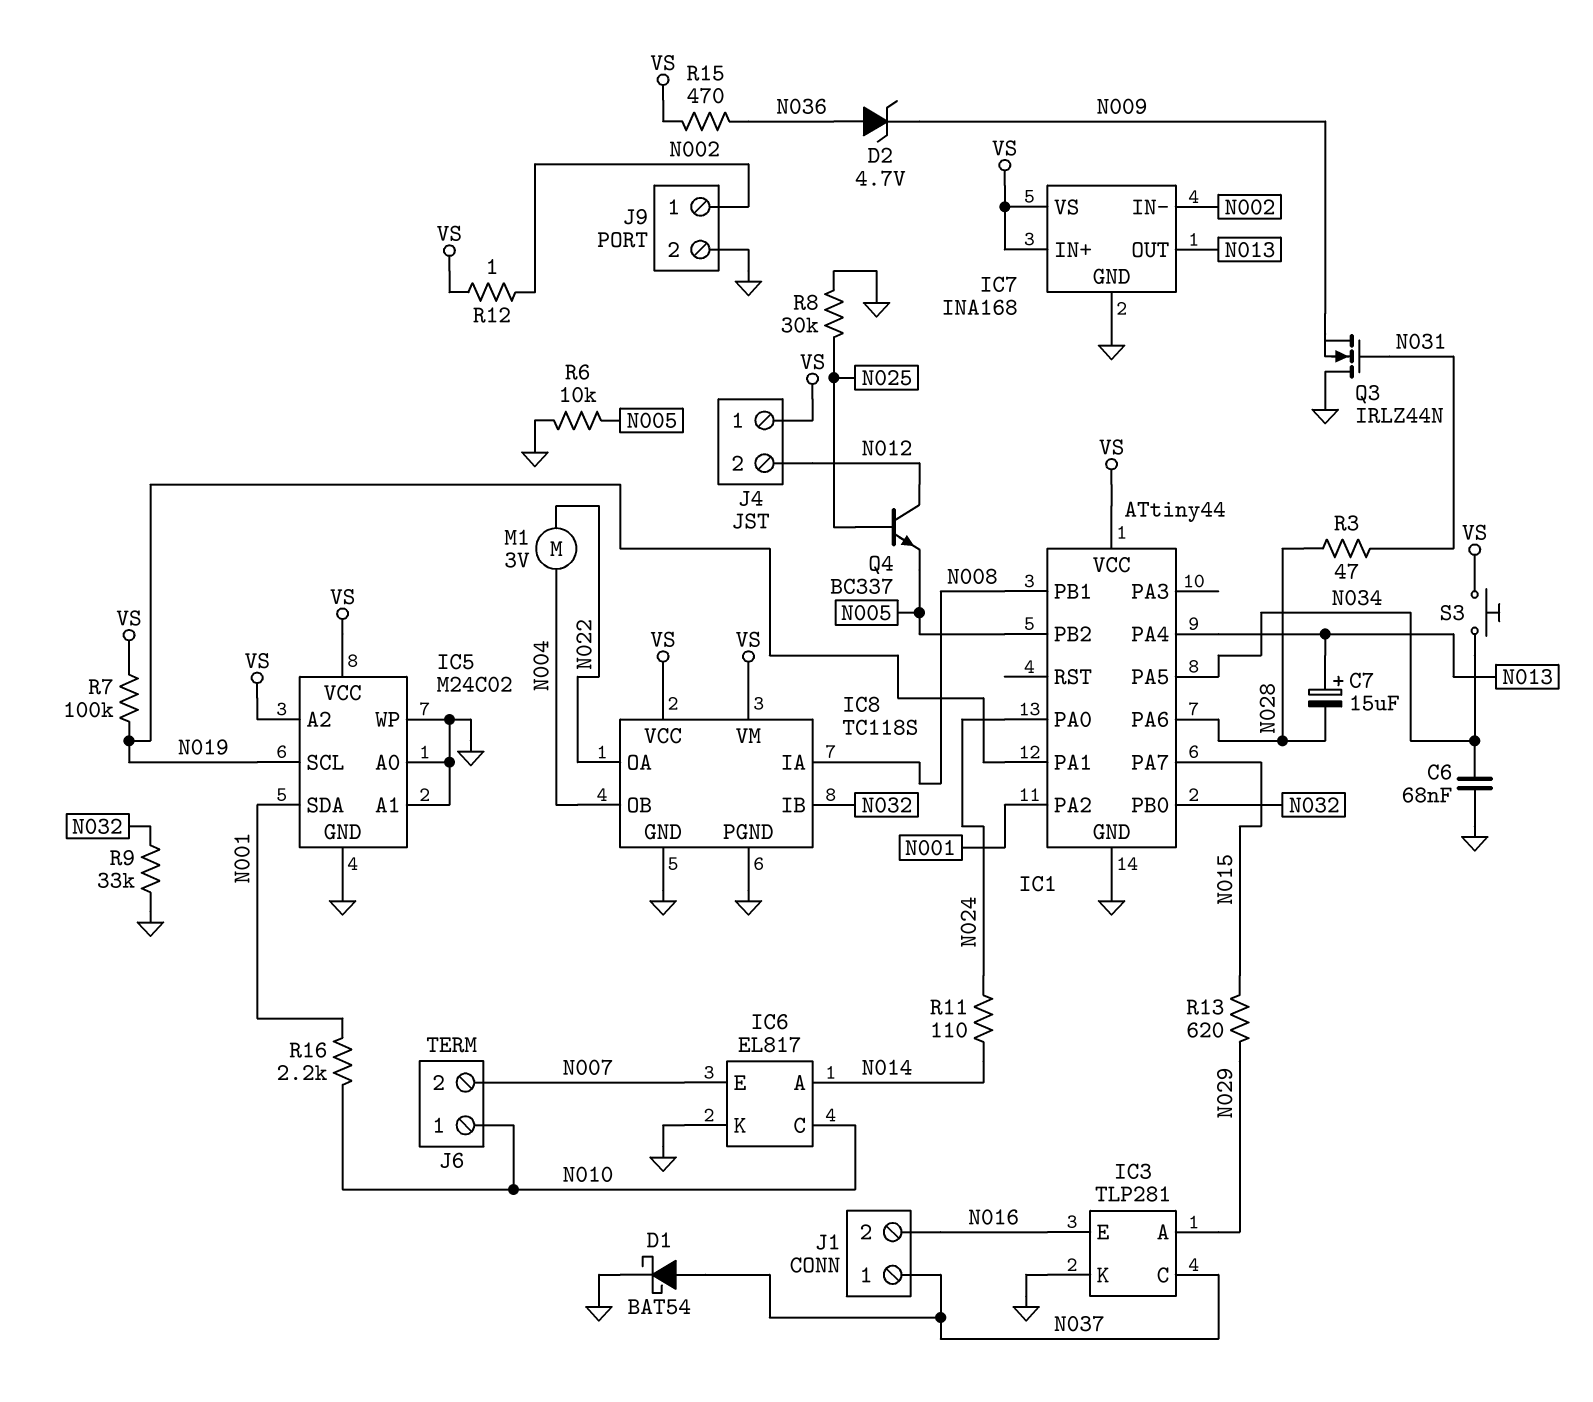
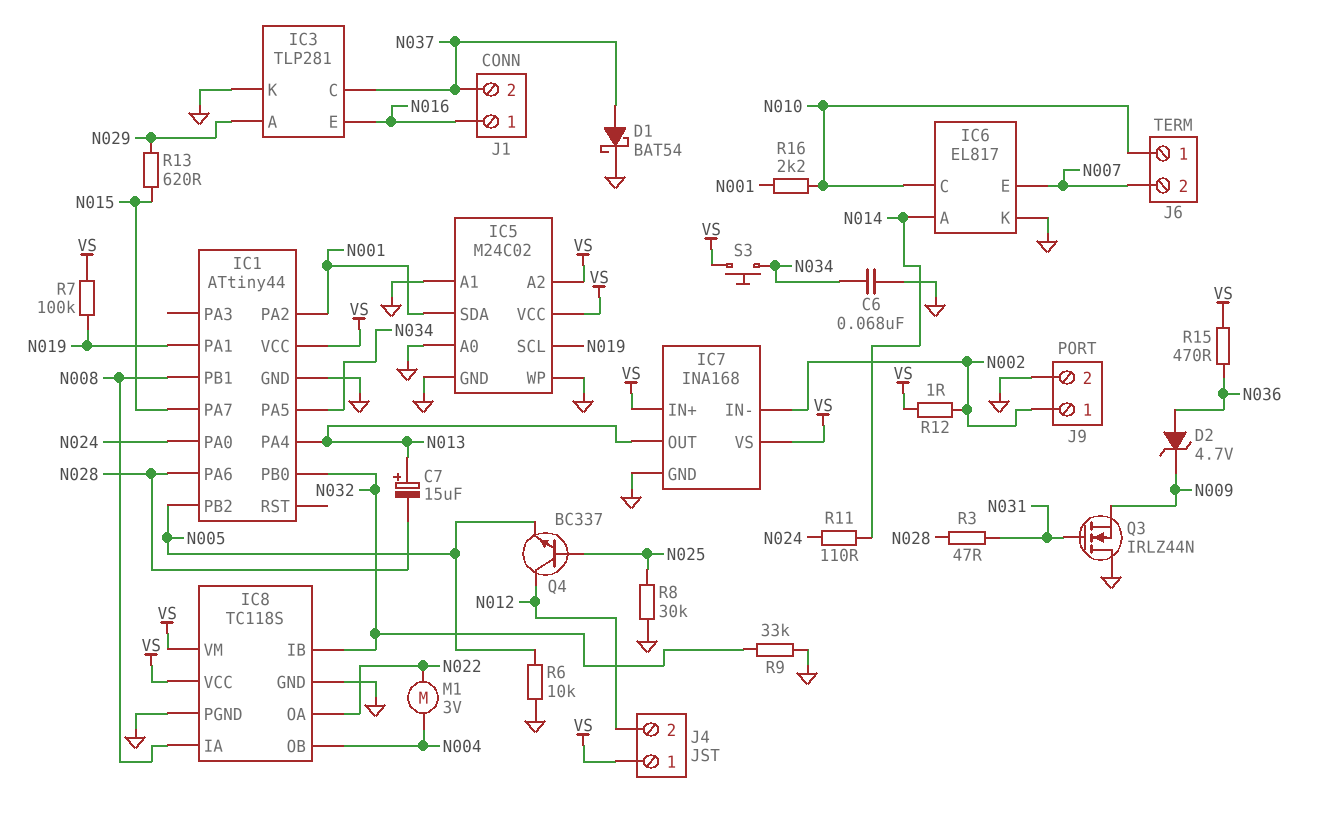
J1 pin 1: N037 -> N016
J1 pin 2: N016 -> N037

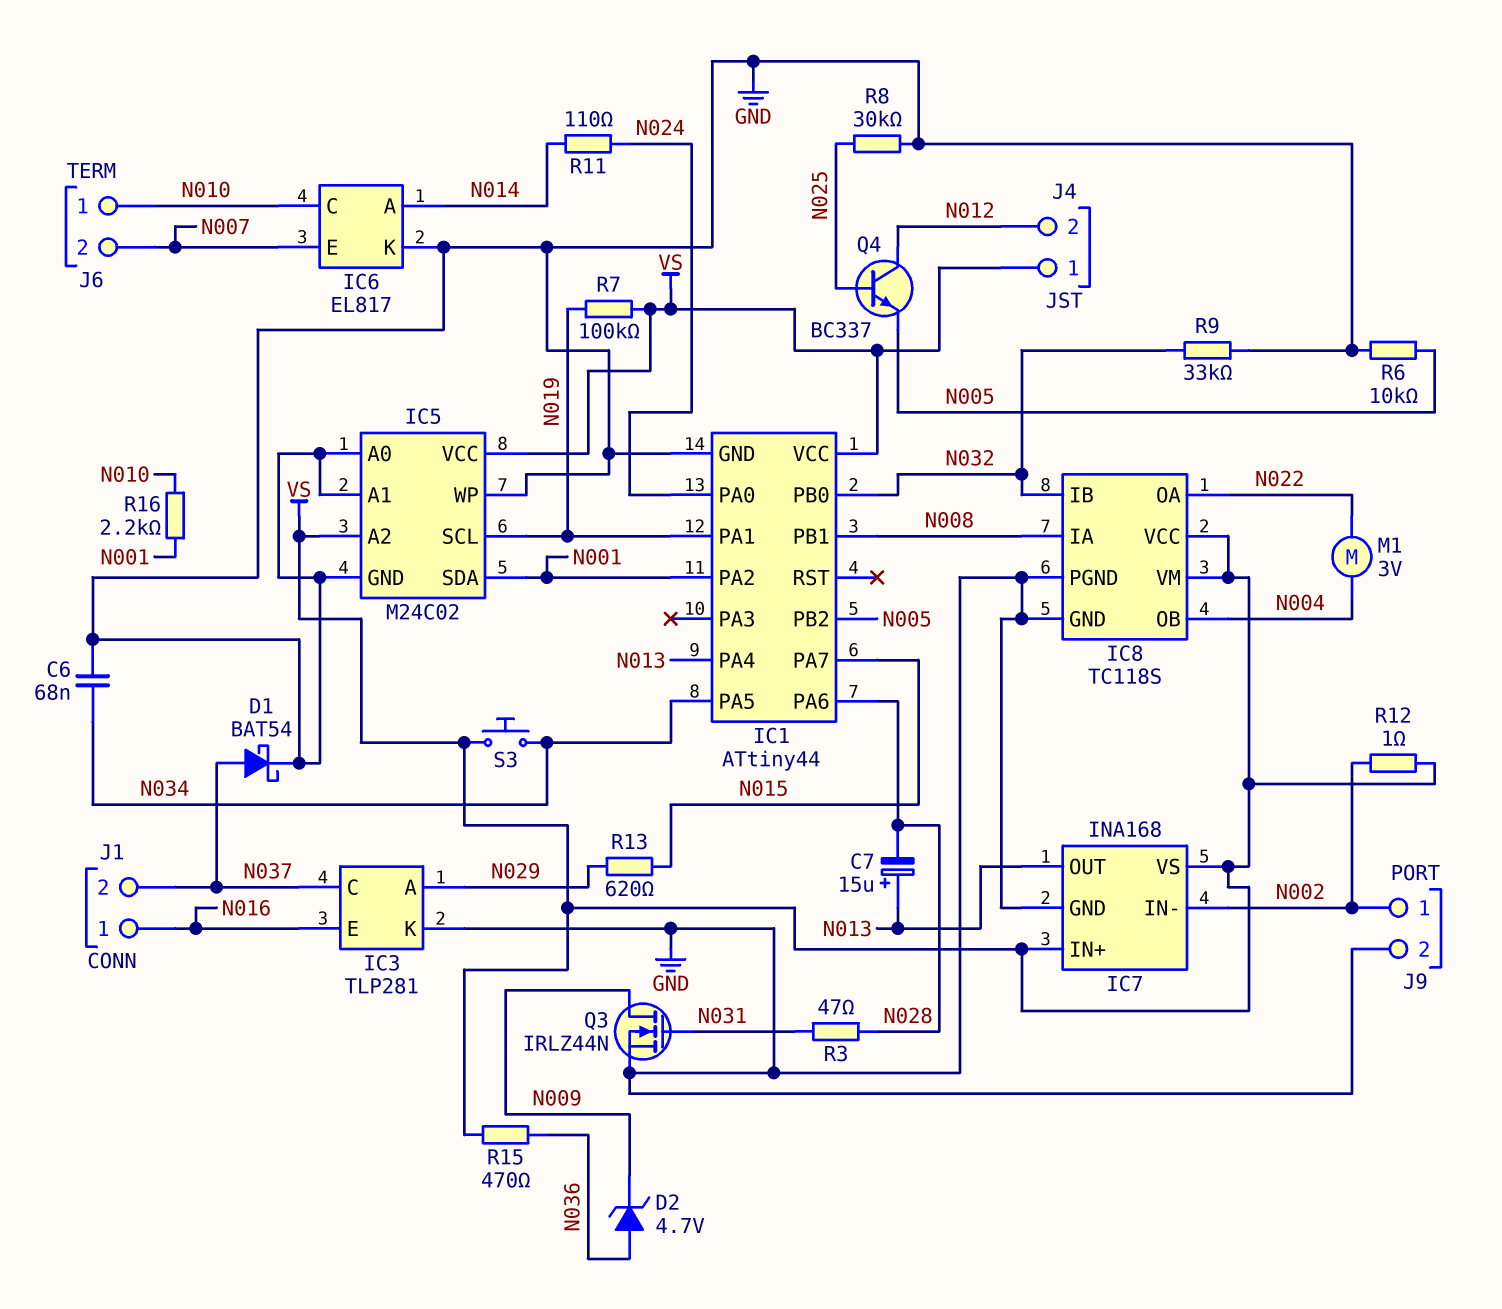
Q3: NMOS IRLZ44N (G N031, D GND, S N009) -> NMOS IRLZ44N (G N031, D N009, S GND)

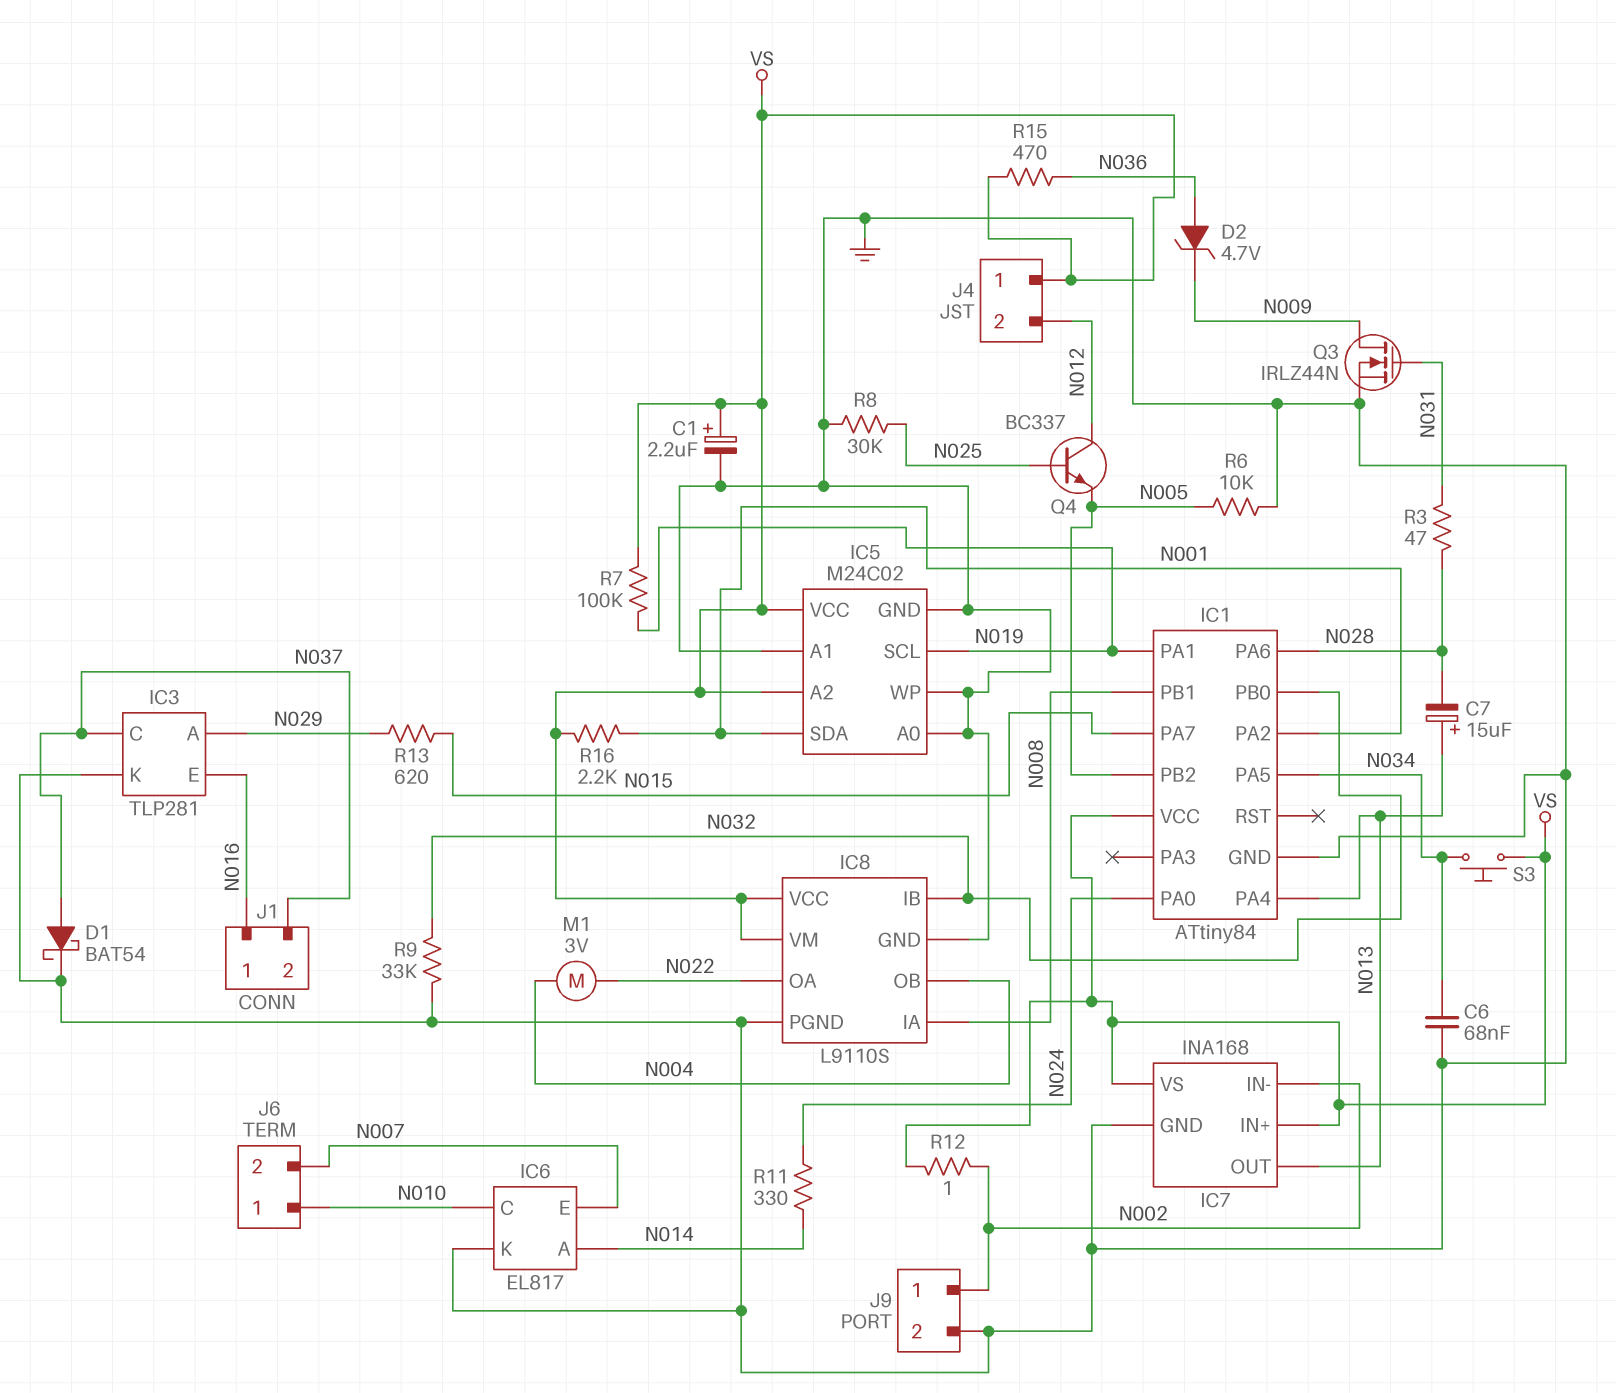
C1: none -> 2.2uF (plus VS, minus GND)
IC1: ATtiny44 -> ATtiny84
IC8: TC118S -> L9110S
R11: 110 (N014, N024) -> 330 (N014, N024)
R16: 2.2k (N001, N010) -> 2.2k (N001, VS)

